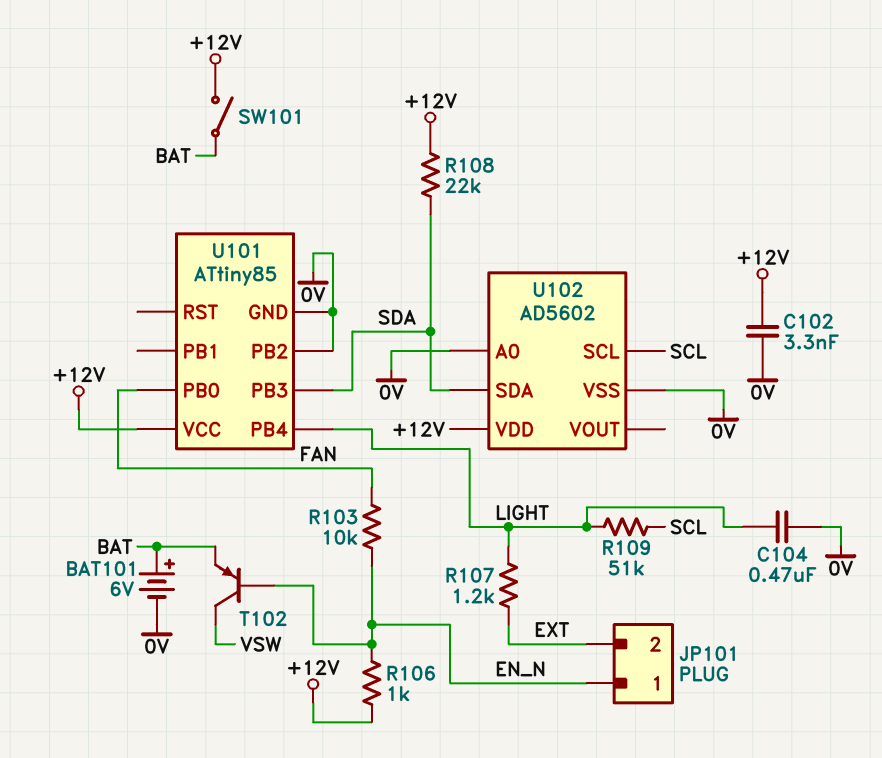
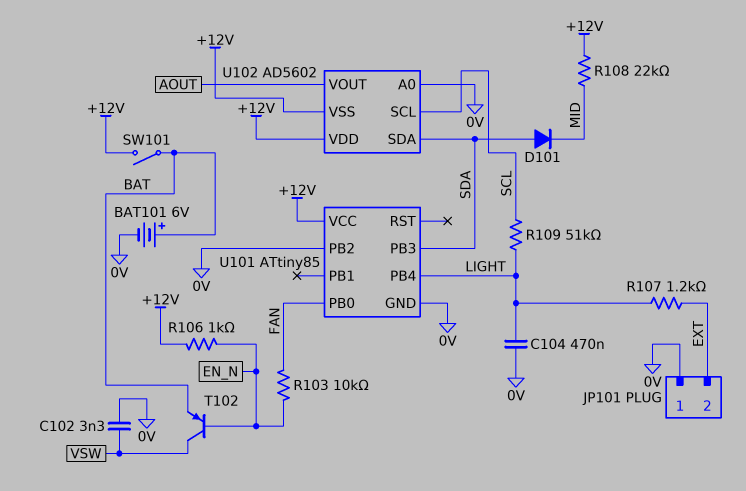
C102: 3.3nF (+12V, 0V) -> 3.3nF (0V, VSW)
D101: none -> diode (A SDA, K MID)
JP101 pin 1: EN_N -> 0V
R108: 22k (+12V, SDA) -> 22k (+12V, MID)
U102 pin VOUT: none -> AOUT
U102 pin VSS: 0V -> +12V

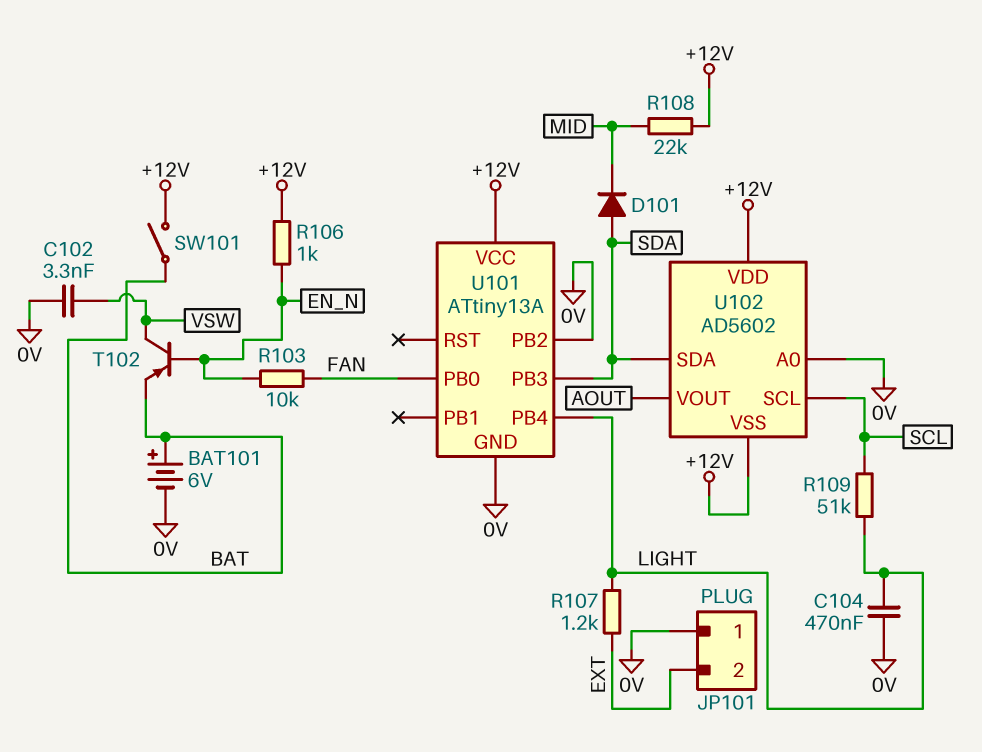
U101: ATtiny85 -> ATtiny13A

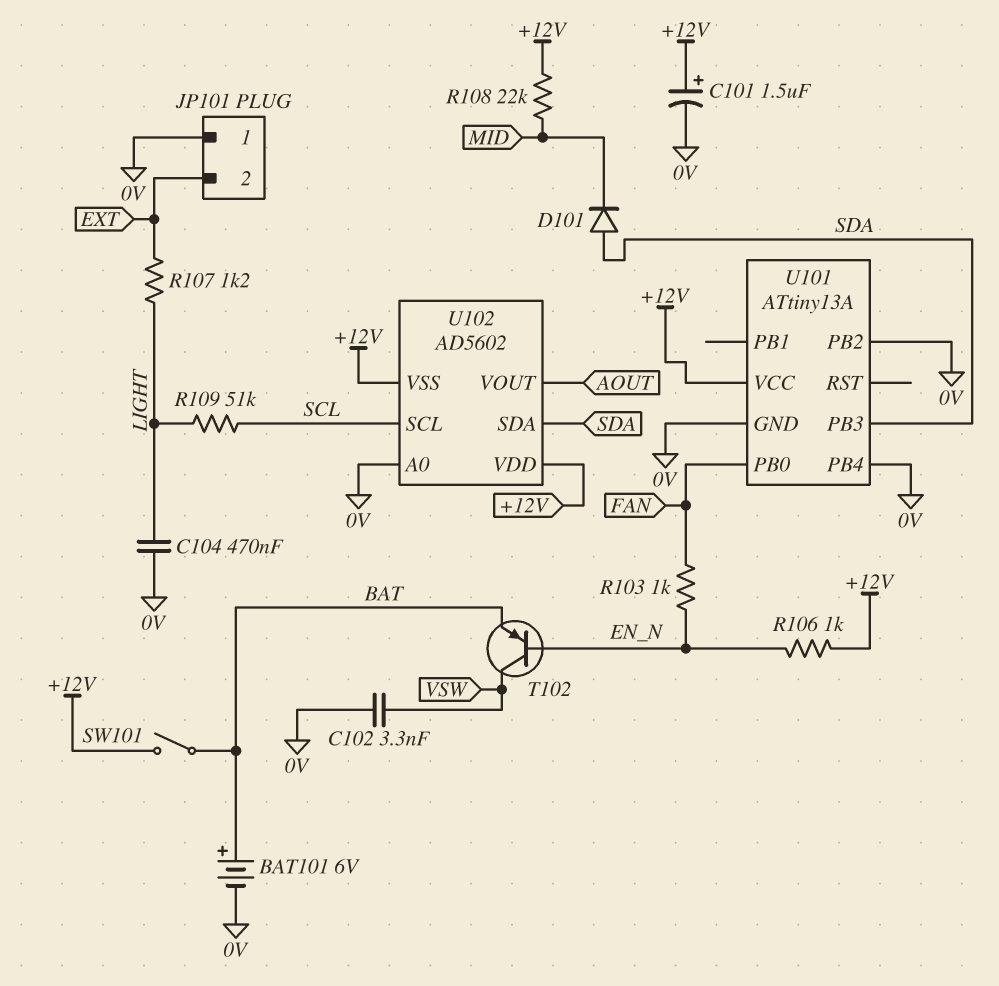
C101: none -> 1.5uF (plus +12V, minus 0V)
R103: 10k (EN_N, FAN) -> 1k (EN_N, FAN)
U101 pin PB4: LIGHT -> 0V

